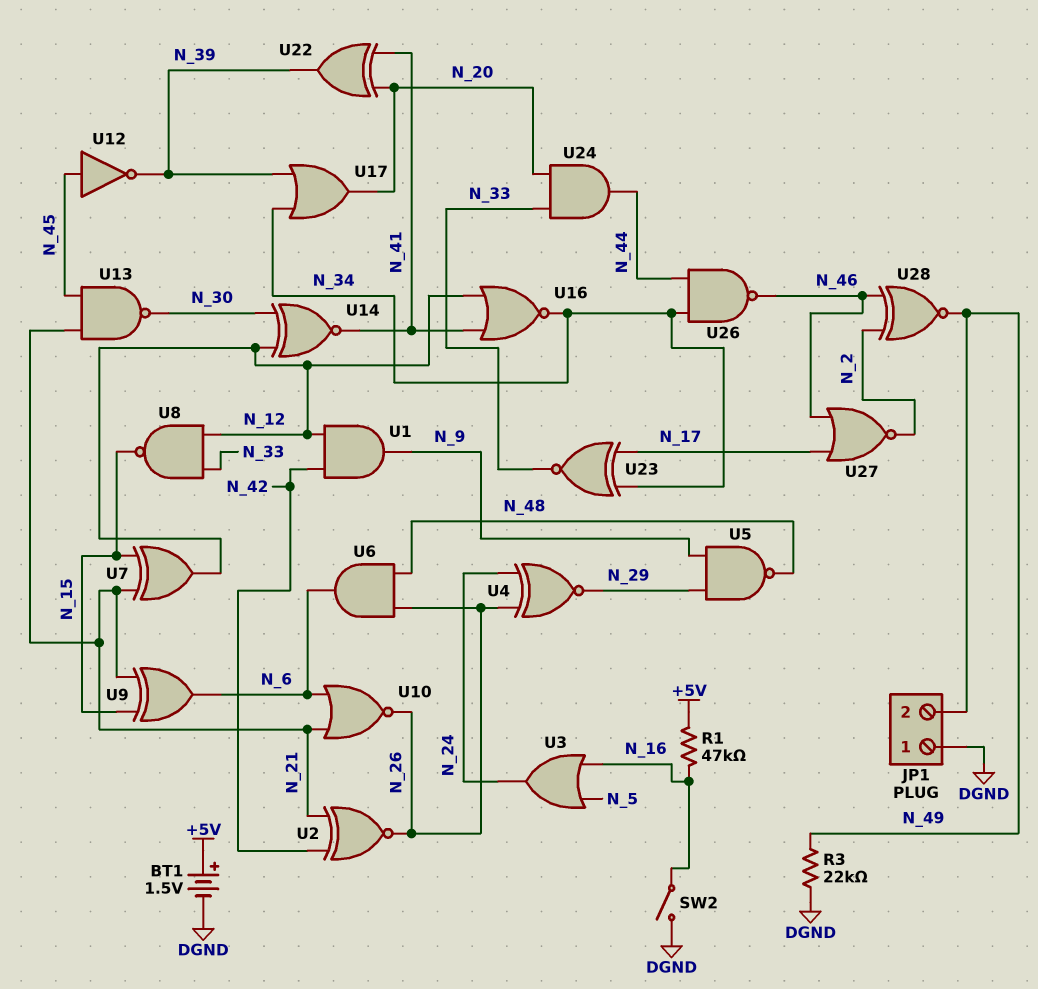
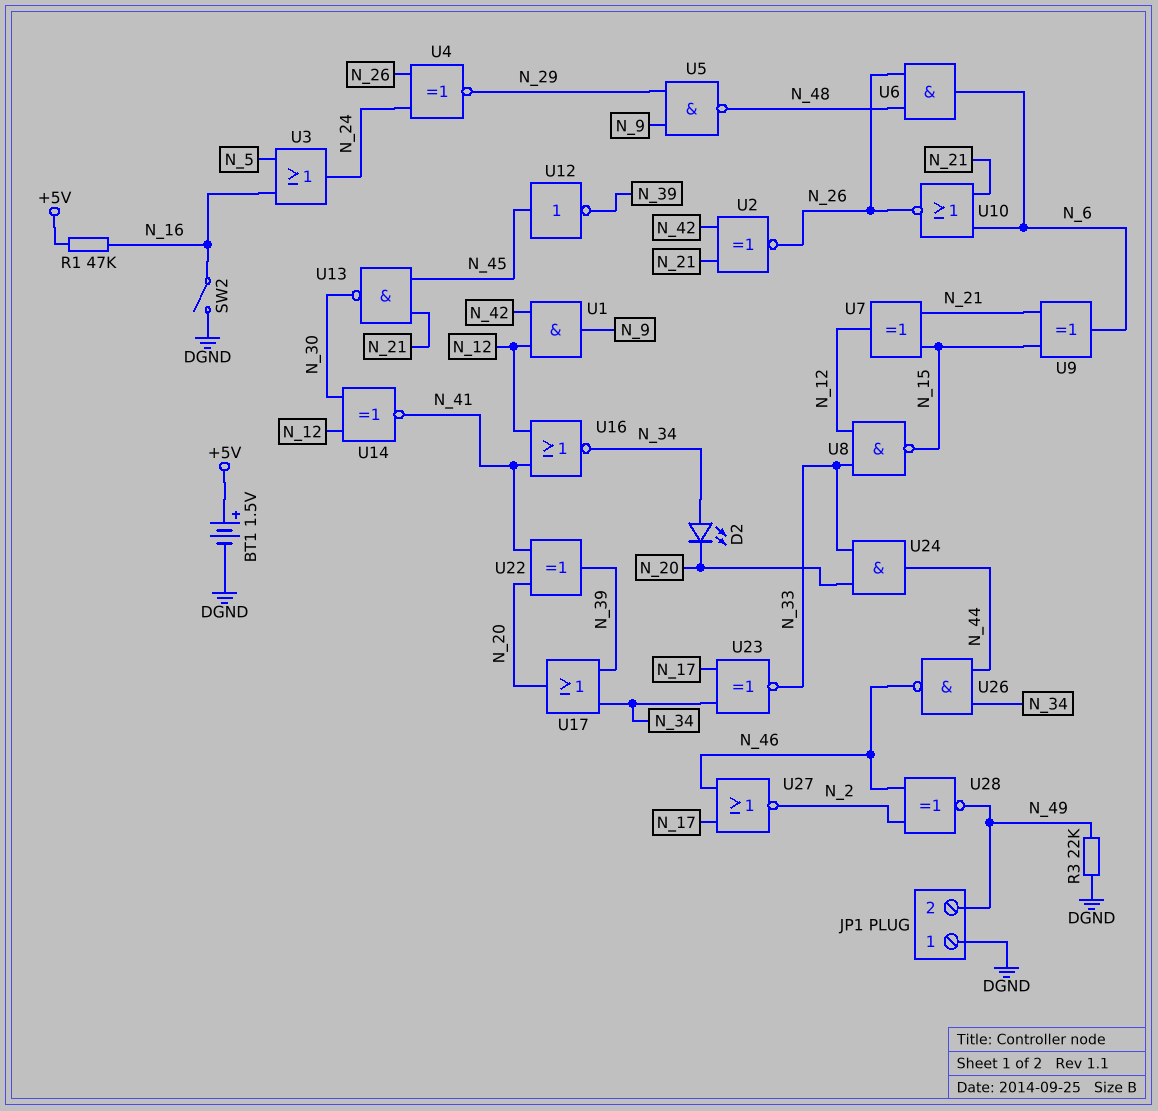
D2: none -> LED (A N_34, K N_20)

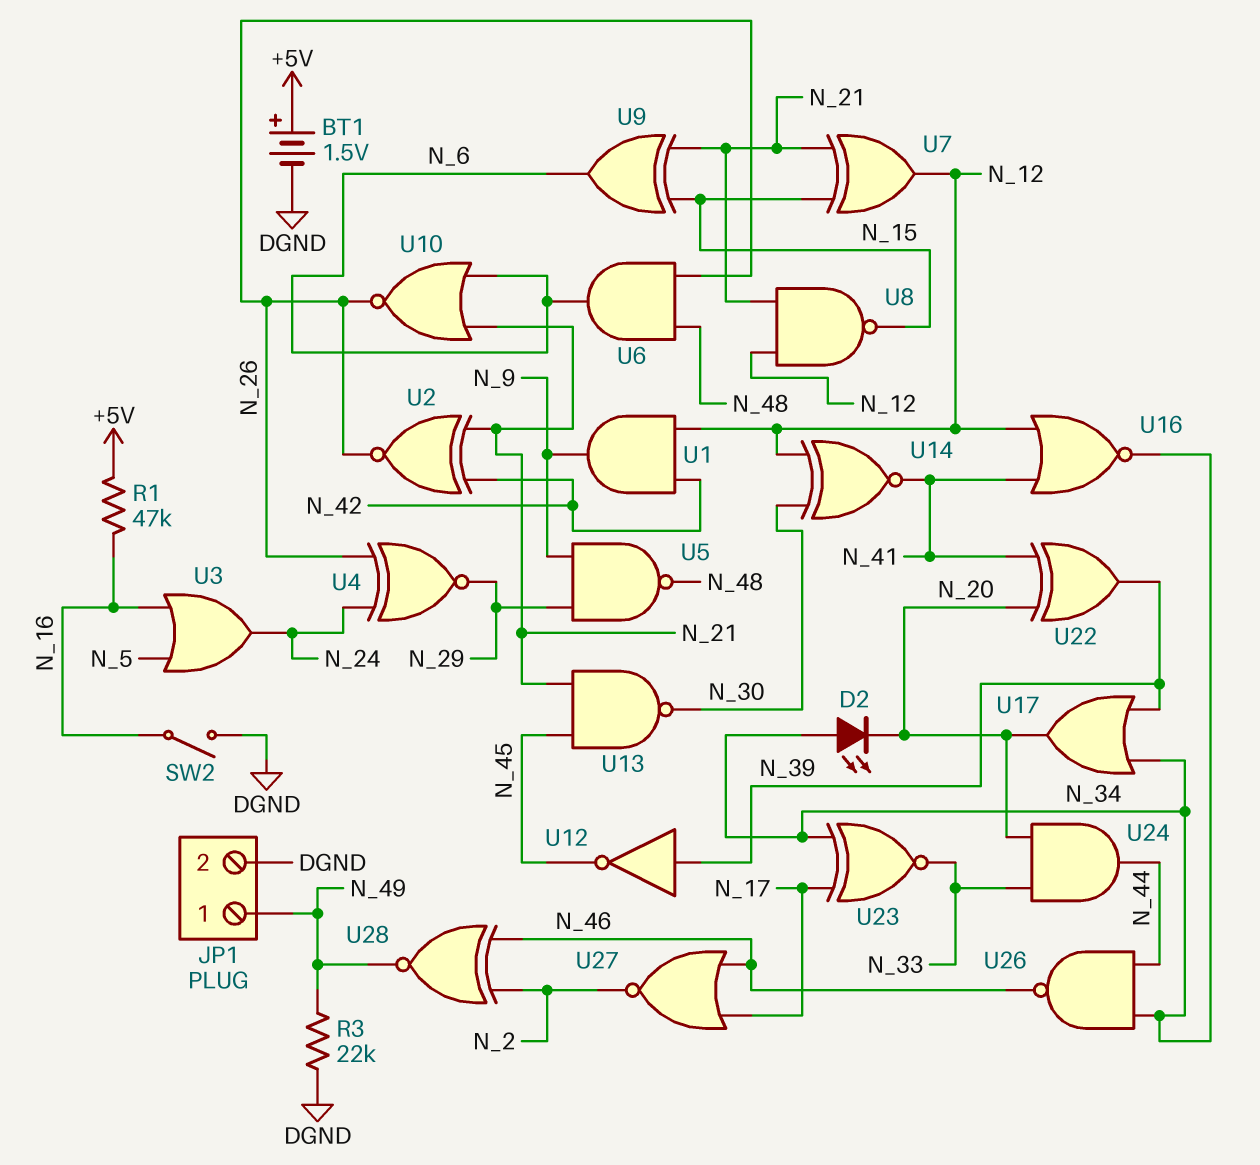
JP1 pin 1: DGND -> N_49
JP1 pin 2: N_49 -> DGND
U8: NAND (in N_12, in N_33, out N_15) -> NAND (in N_12, in N_21, out N_15)
U12: NOT (in N_45, out N_39) -> NOT (in N_39, out N_45)

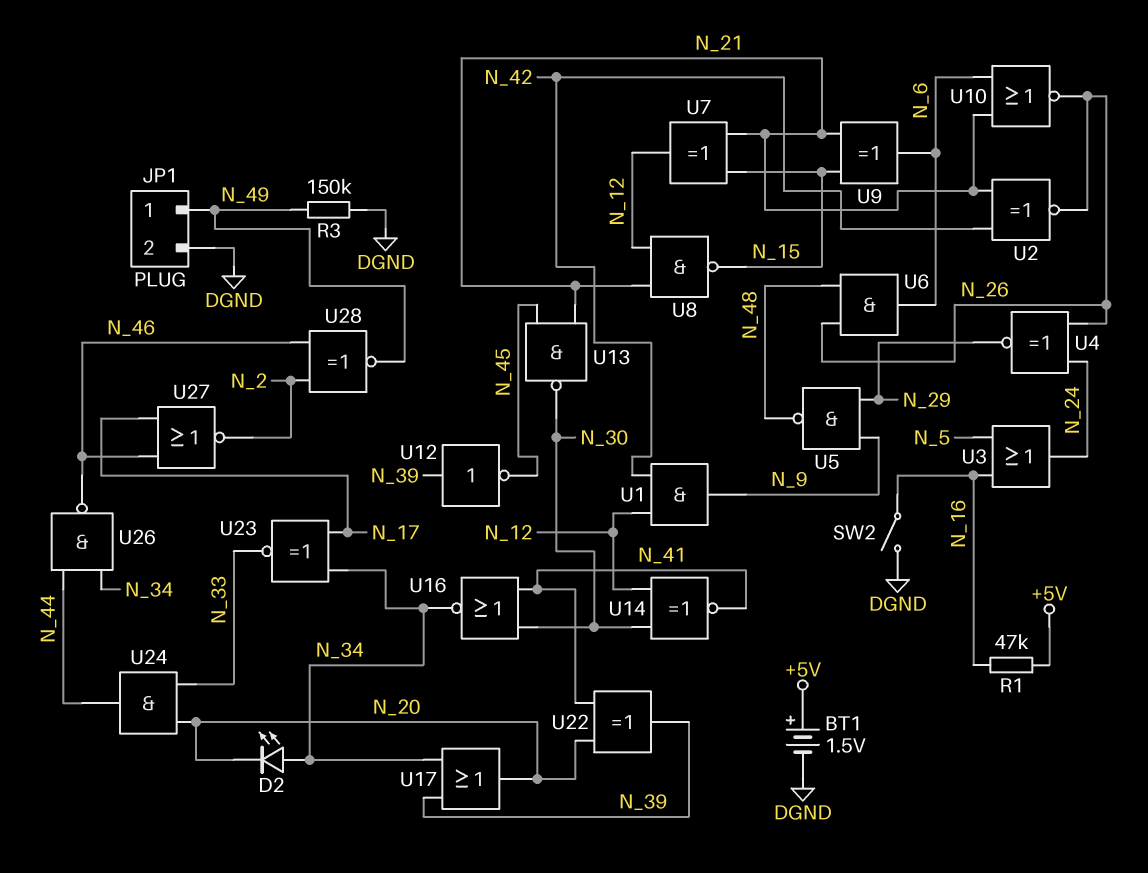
R3: 22k (DGND, N_49) -> 150k (DGND, N_49)
U16: NOR (in N_12, in N_41, out N_34) -> NOR (in N_30, in N_41, out N_34)

